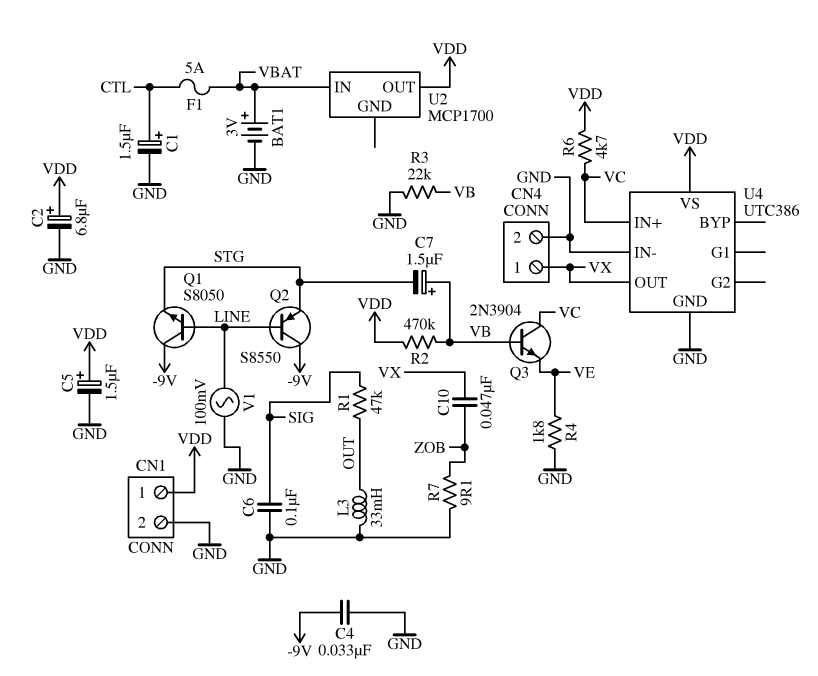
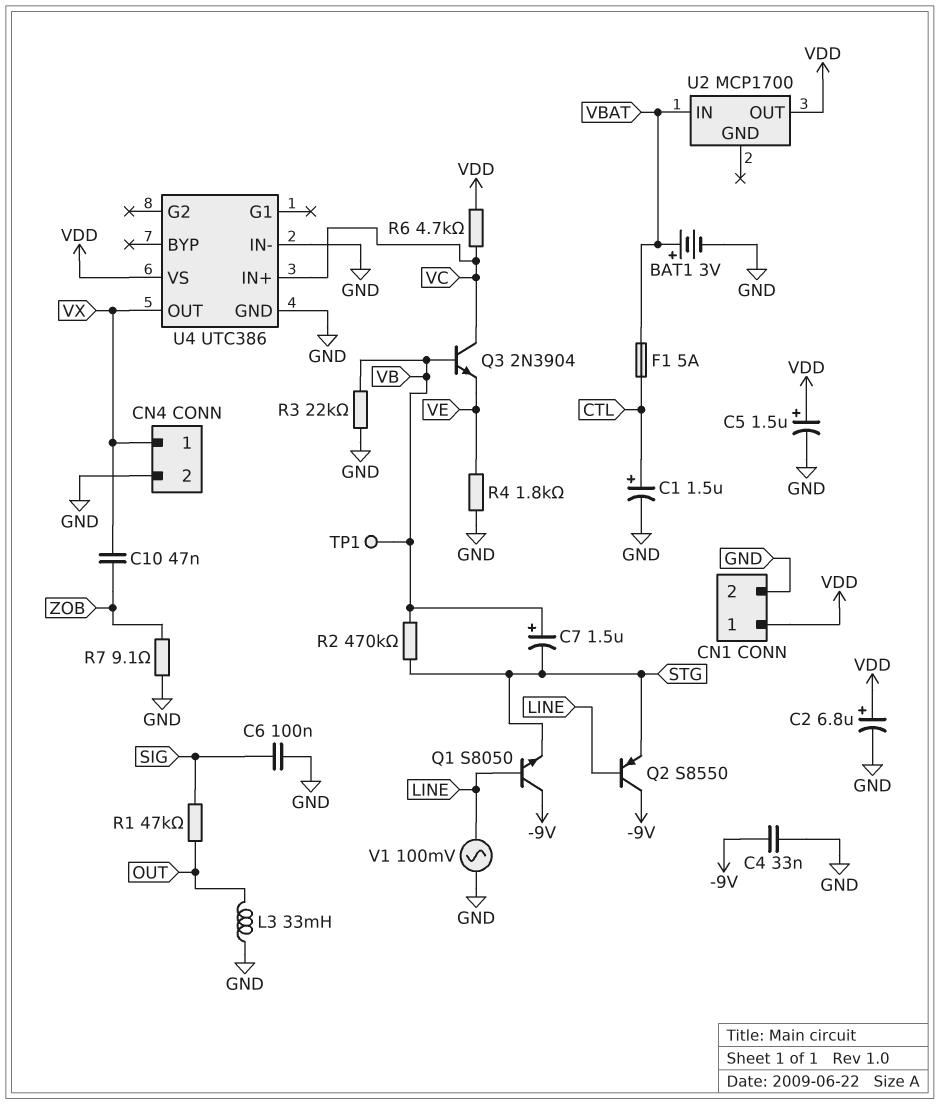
R2: 470k (VB, VDD) -> 470k (STG, VB)
TP1: none -> test point (VB)

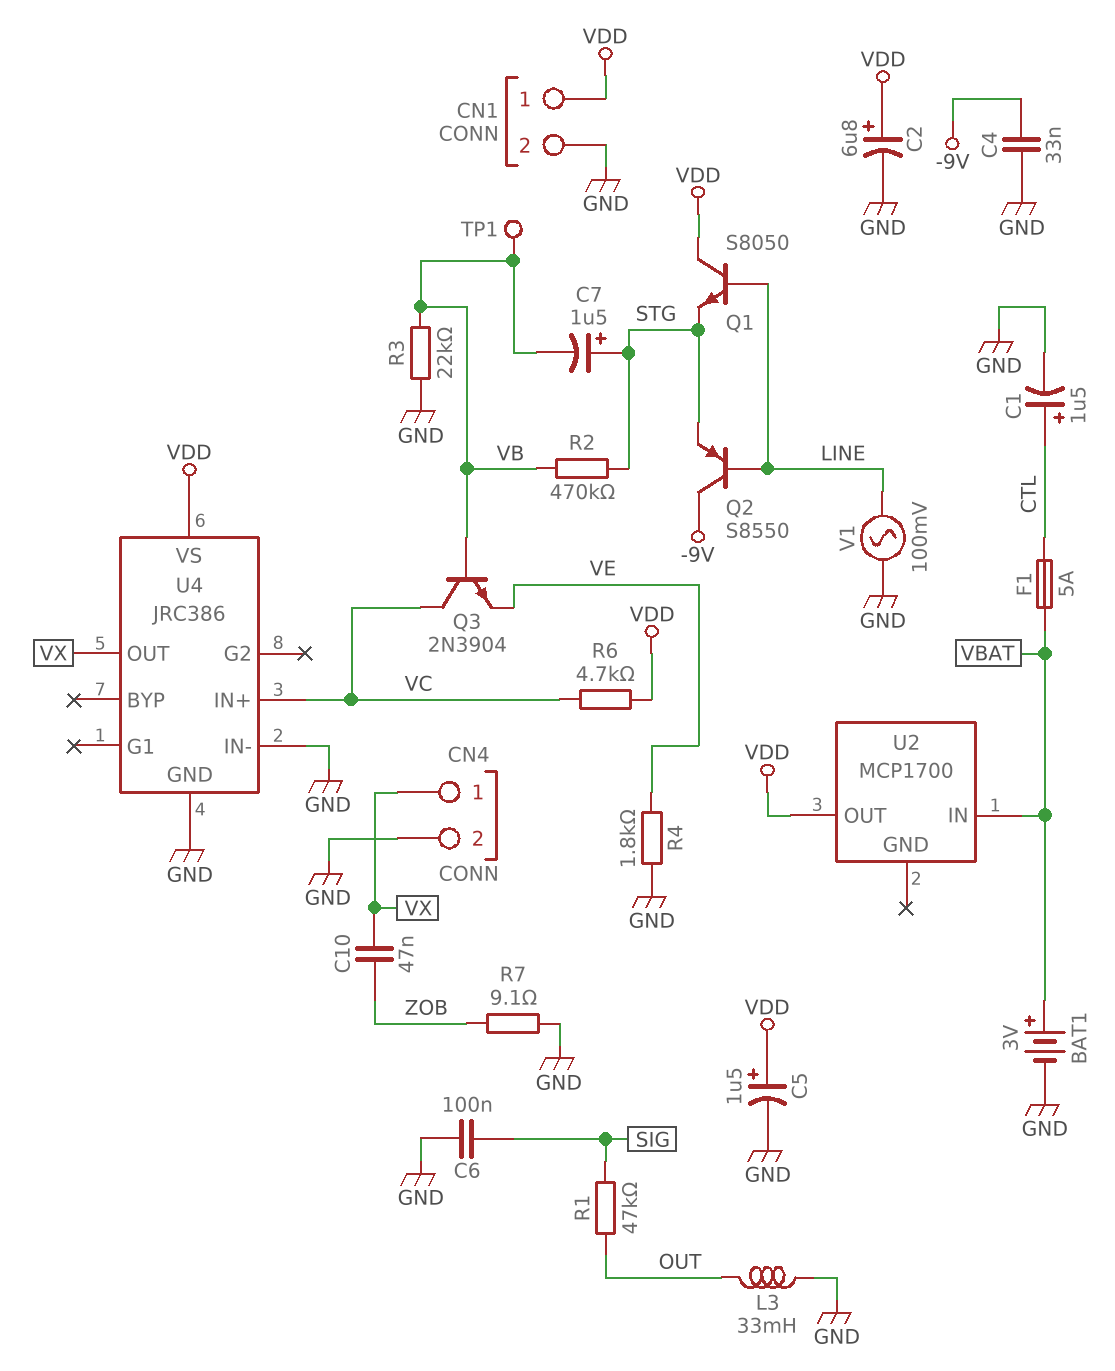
C7: 1.5uF (plus VB, minus STG) -> 1.5uF (plus STG, minus VB)
Q1: NPN S8050 (B LINE, C -9V, E STG) -> NPN S8050 (B LINE, C VDD, E STG)
U4: UTC386 -> JRC386

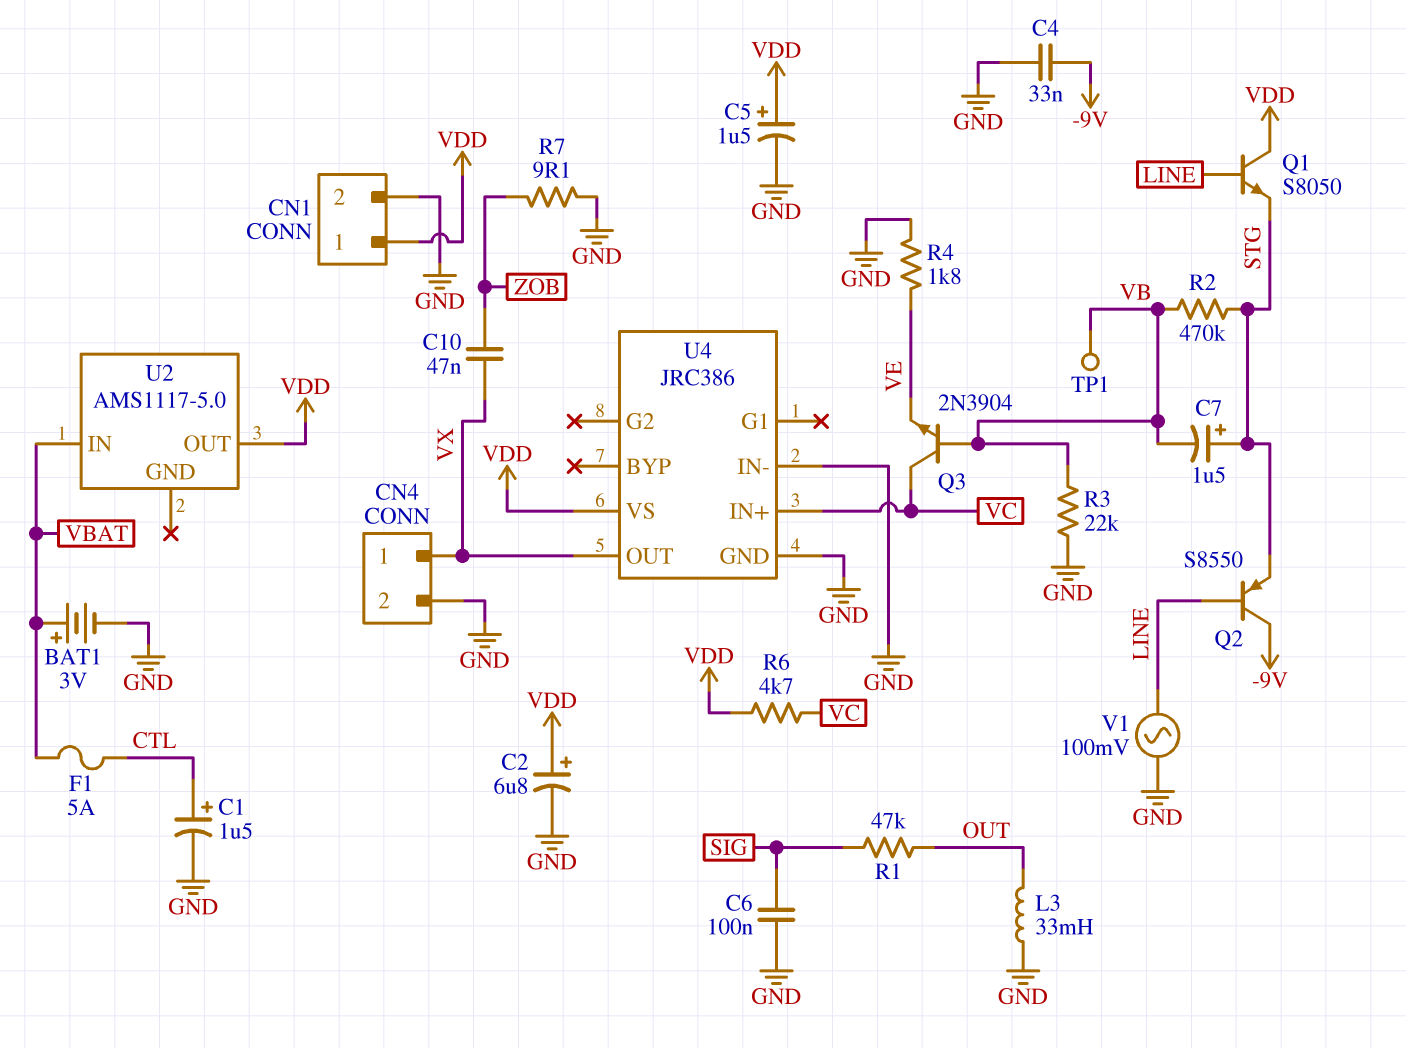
U2: MCP1700 -> AMS1117-5.0

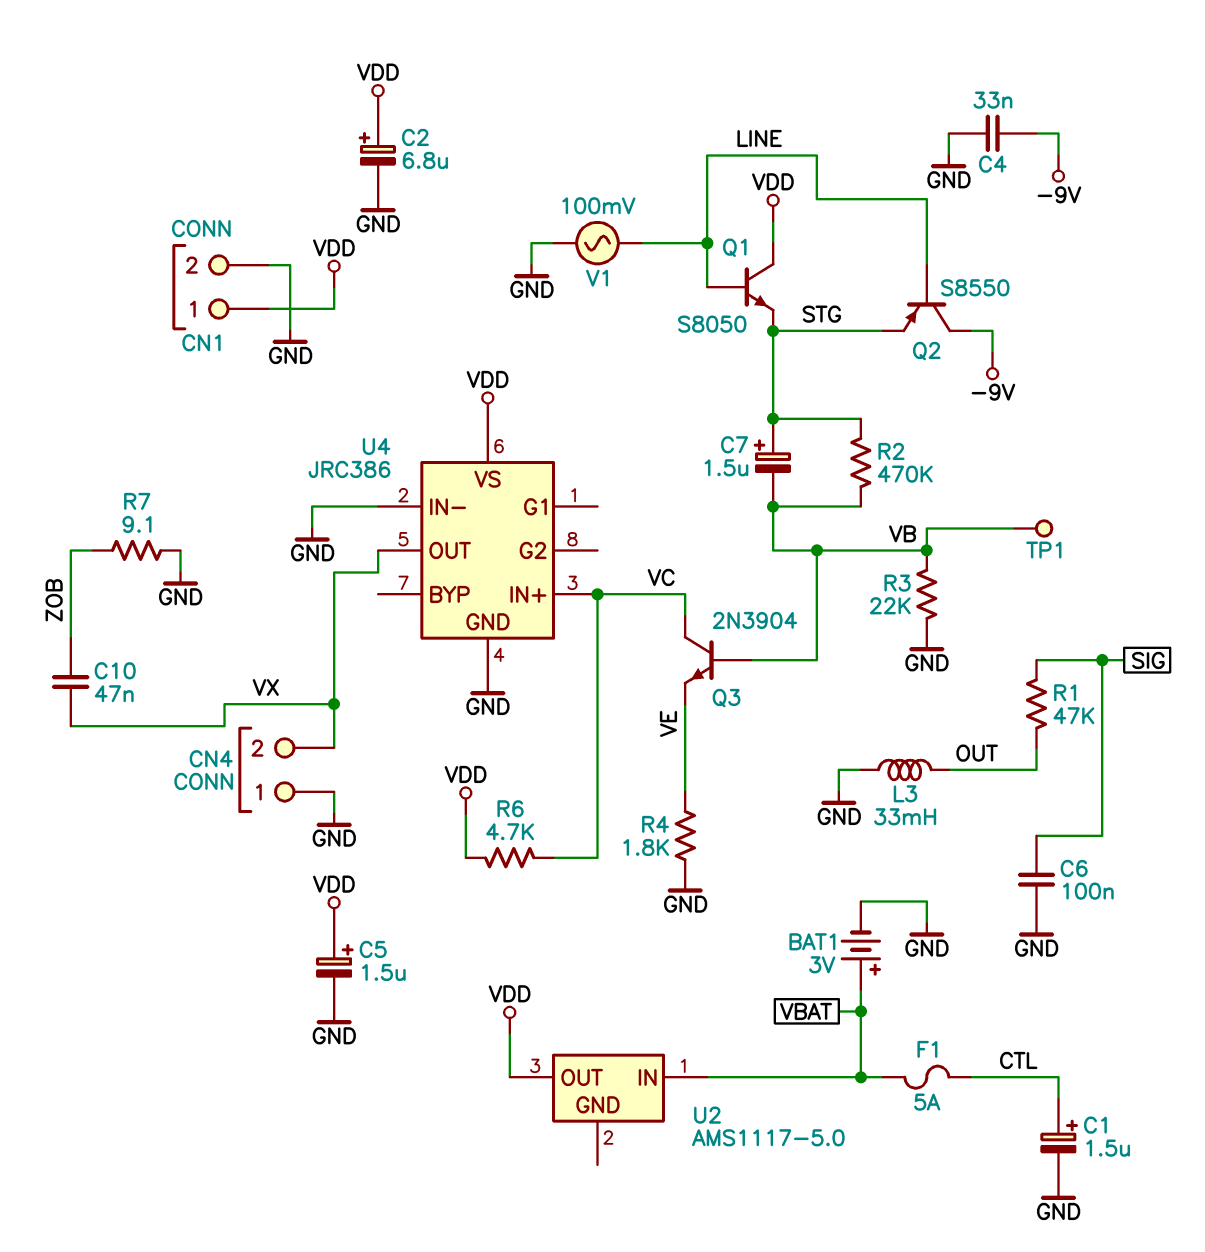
CN4 pin 1: VX -> GND
CN4 pin 2: GND -> VX

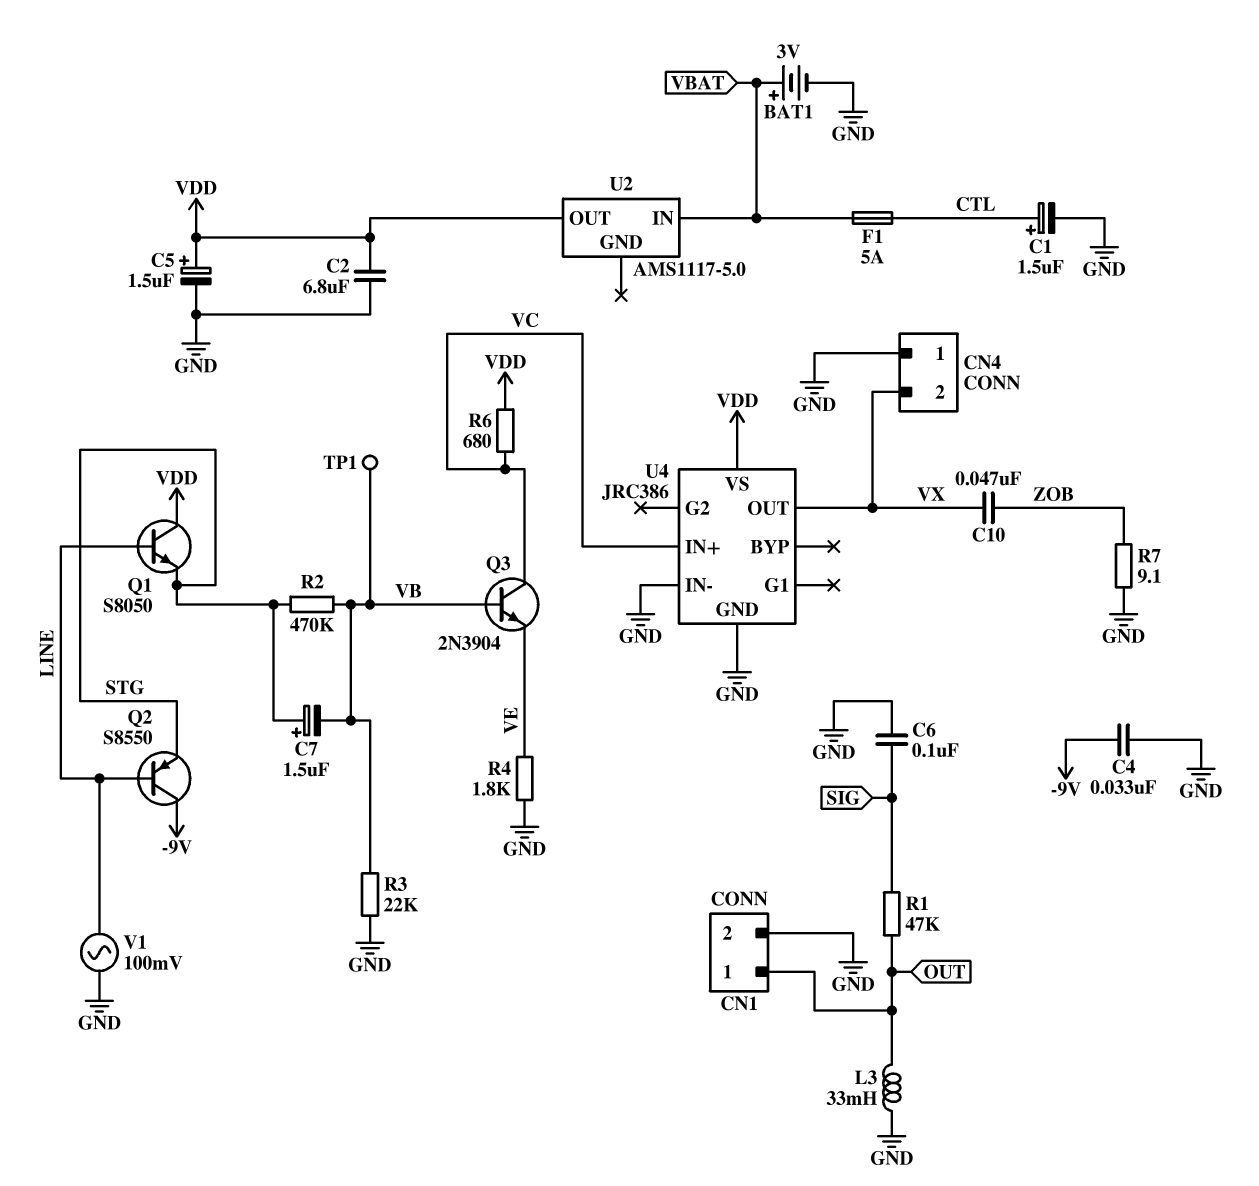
C2: 6.8uF (plus VDD, minus GND) -> 6.8uF (GND, VDD)
CN1 pin 1: VDD -> OUT
R6: 4.7k (VC, VDD) -> 680 (VC, VDD)

